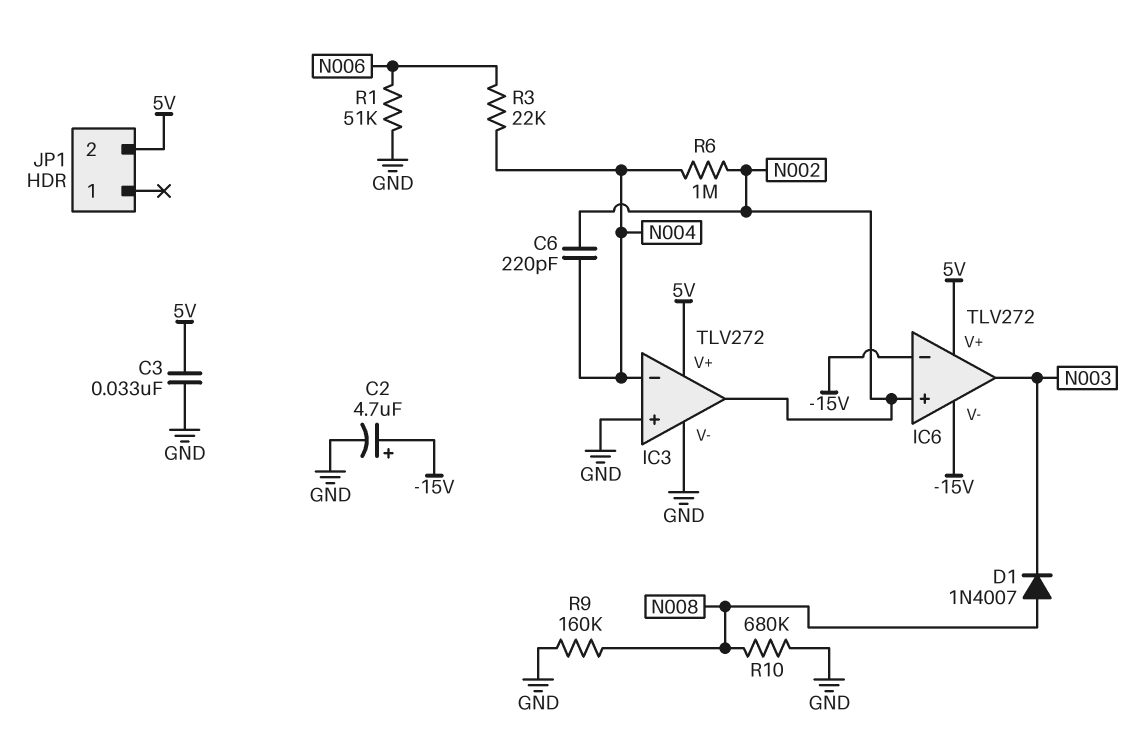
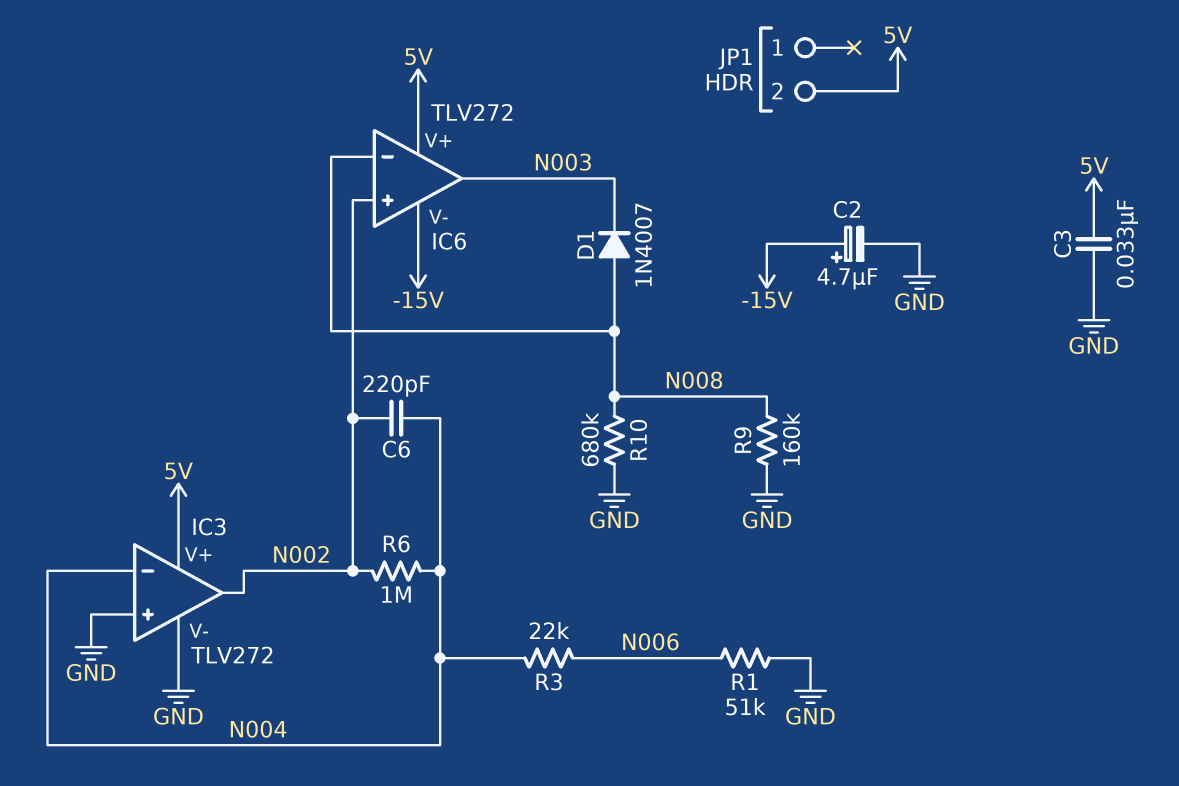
IC6 pin in-: -15V -> N008

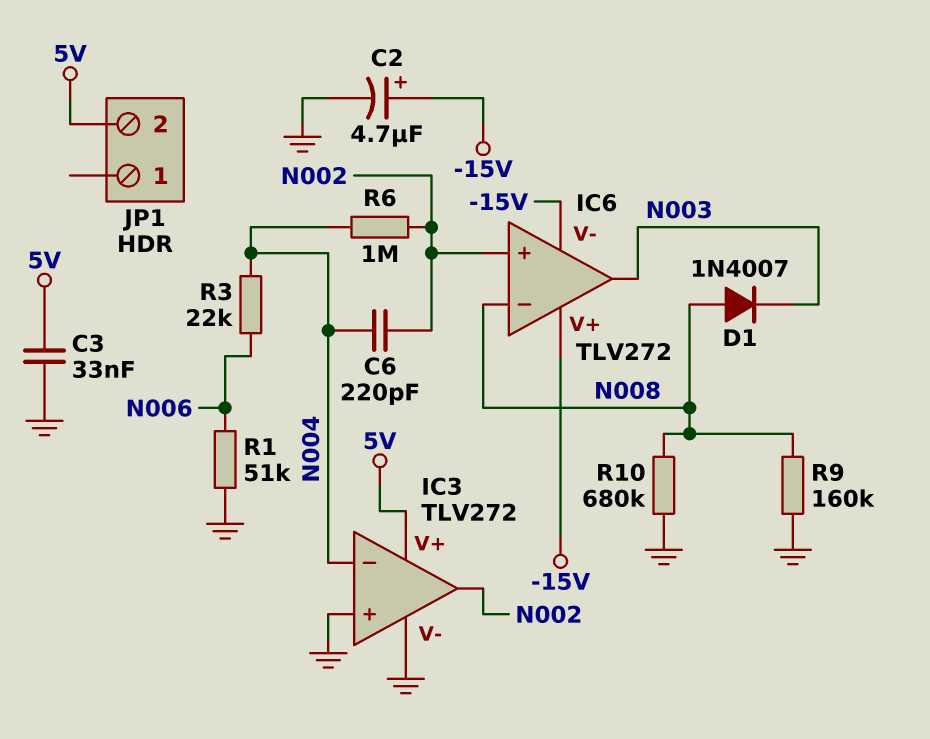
IC6 pin V+: 5V -> -15V

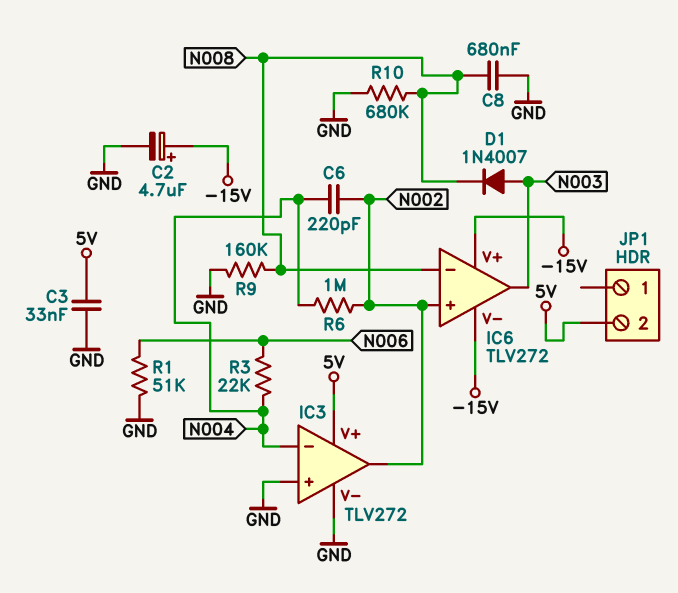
C8: none -> 680nF (GND, N008)
D1: diode 1N4007 (A N008, K N003) -> diode 1N4007 (A N003, K N008)

